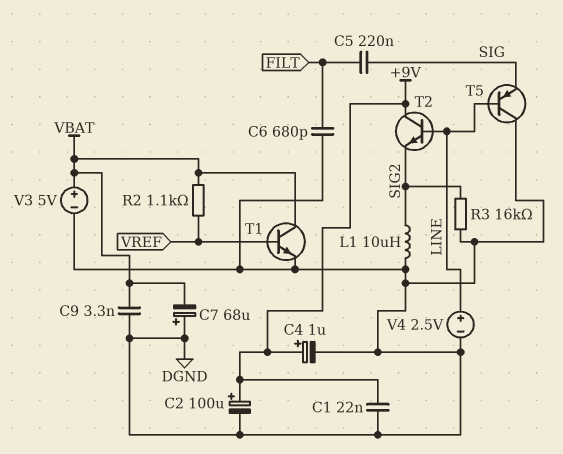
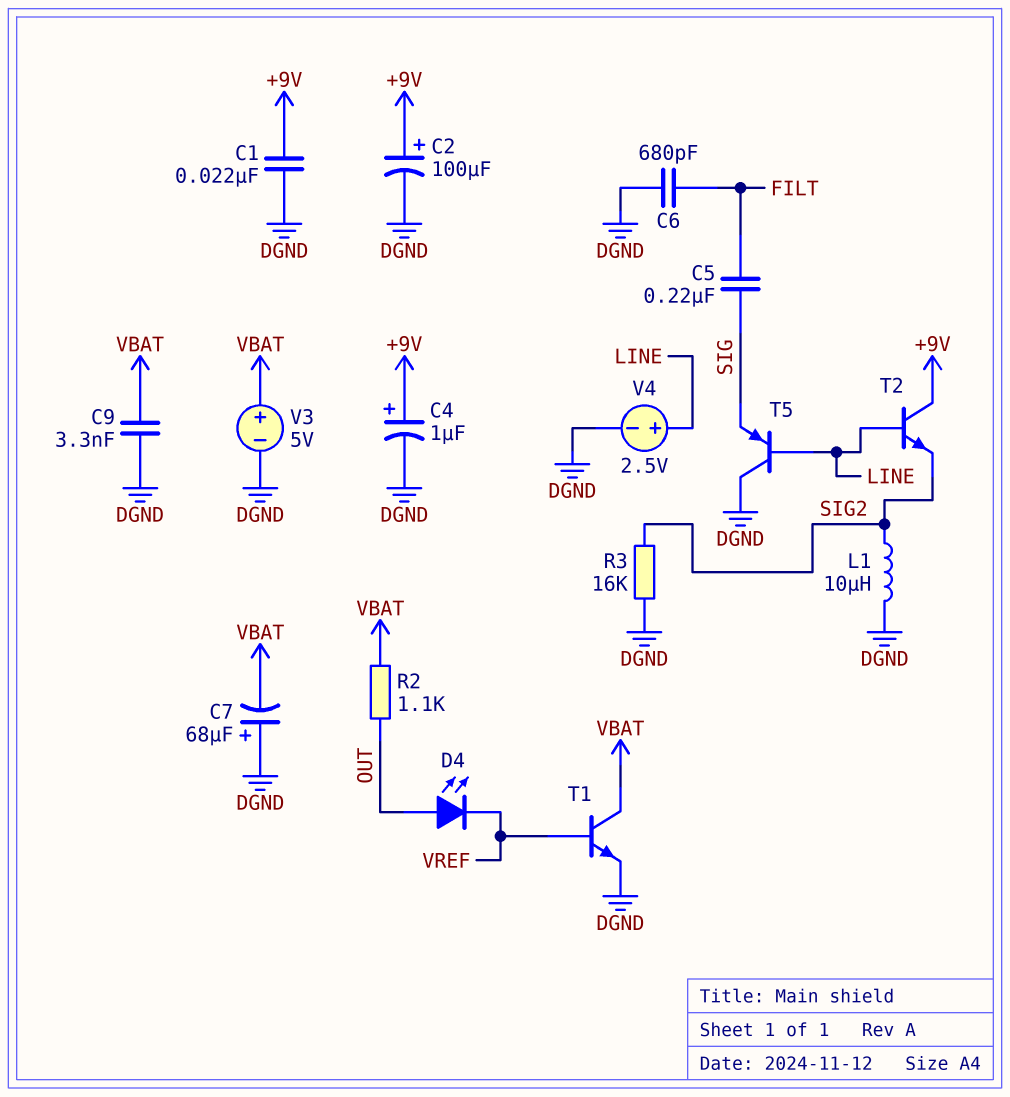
D4: none -> LED (A OUT, K VREF)
R2: 1.1k (VBAT, VREF) -> 1.1k (OUT, VBAT)

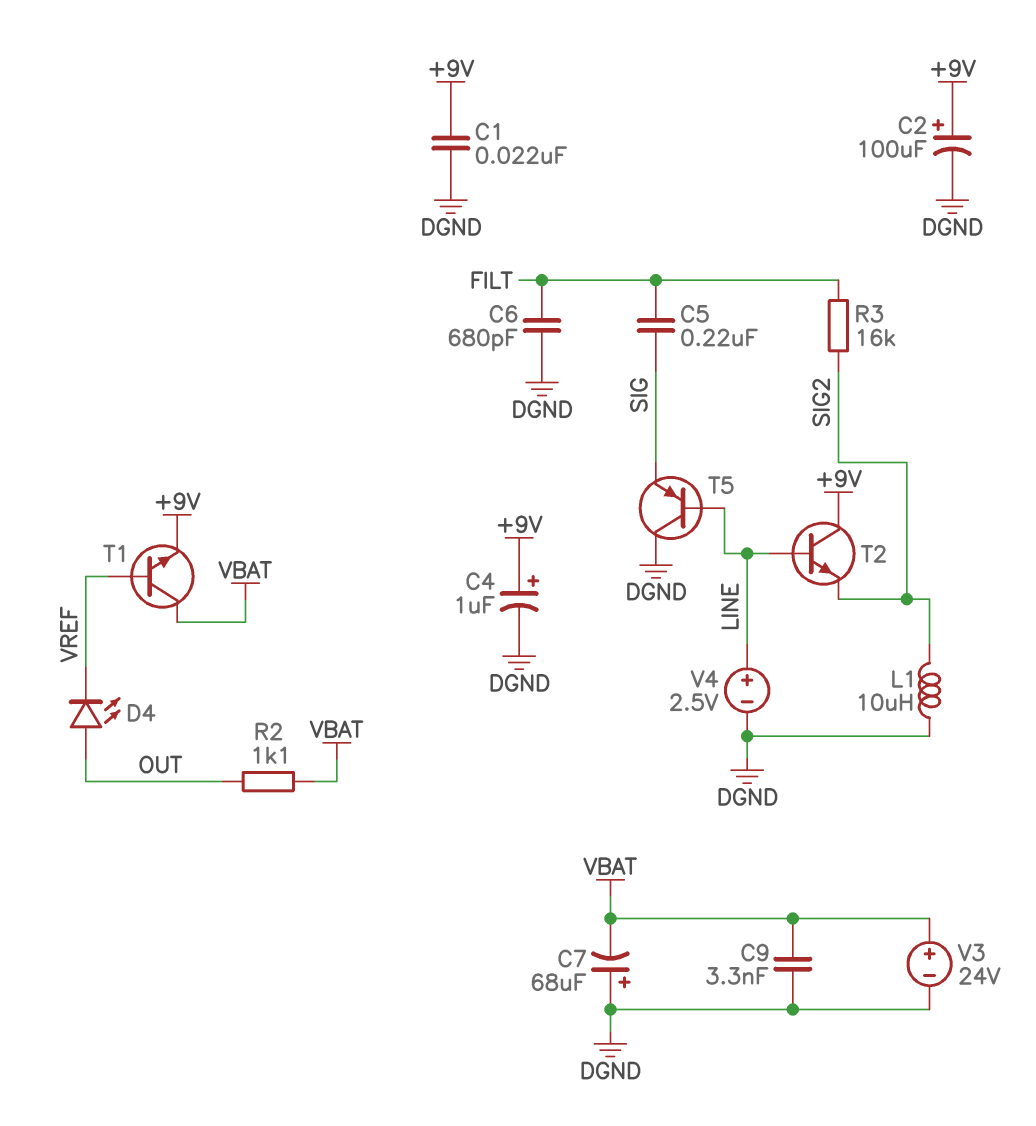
R3: 16k (DGND, SIG2) -> 16k (FILT, SIG2)
T1: NPN (B VREF, C VBAT, E DGND) -> NPN (B VREF, C VBAT, E +9V)
V3: 5V (plus VBAT, minus DGND) -> 24V (plus VBAT, minus DGND)

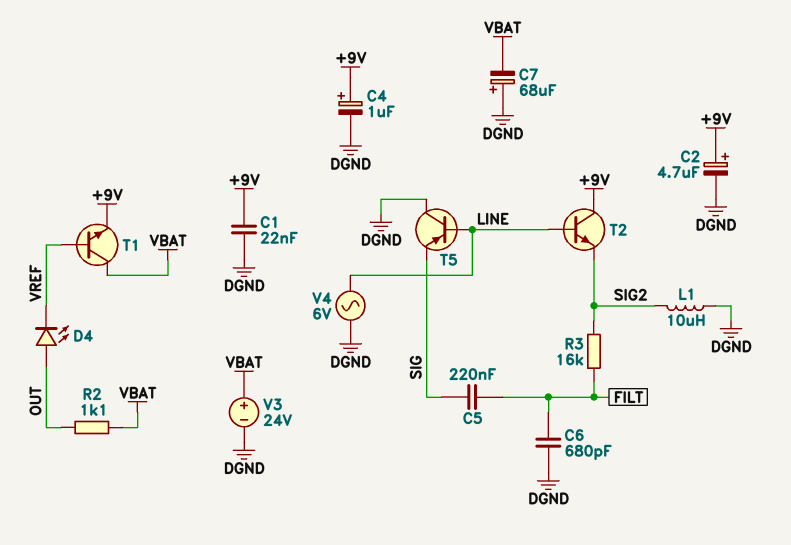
C2: 100uF (plus +9V, minus DGND) -> 4.7uF (plus +9V, minus DGND)
C9: 3.3nF (DGND, VBAT) -> none
V4: 2.5V (plus LINE, minus DGND) -> AC 6V (DGND, LINE)

